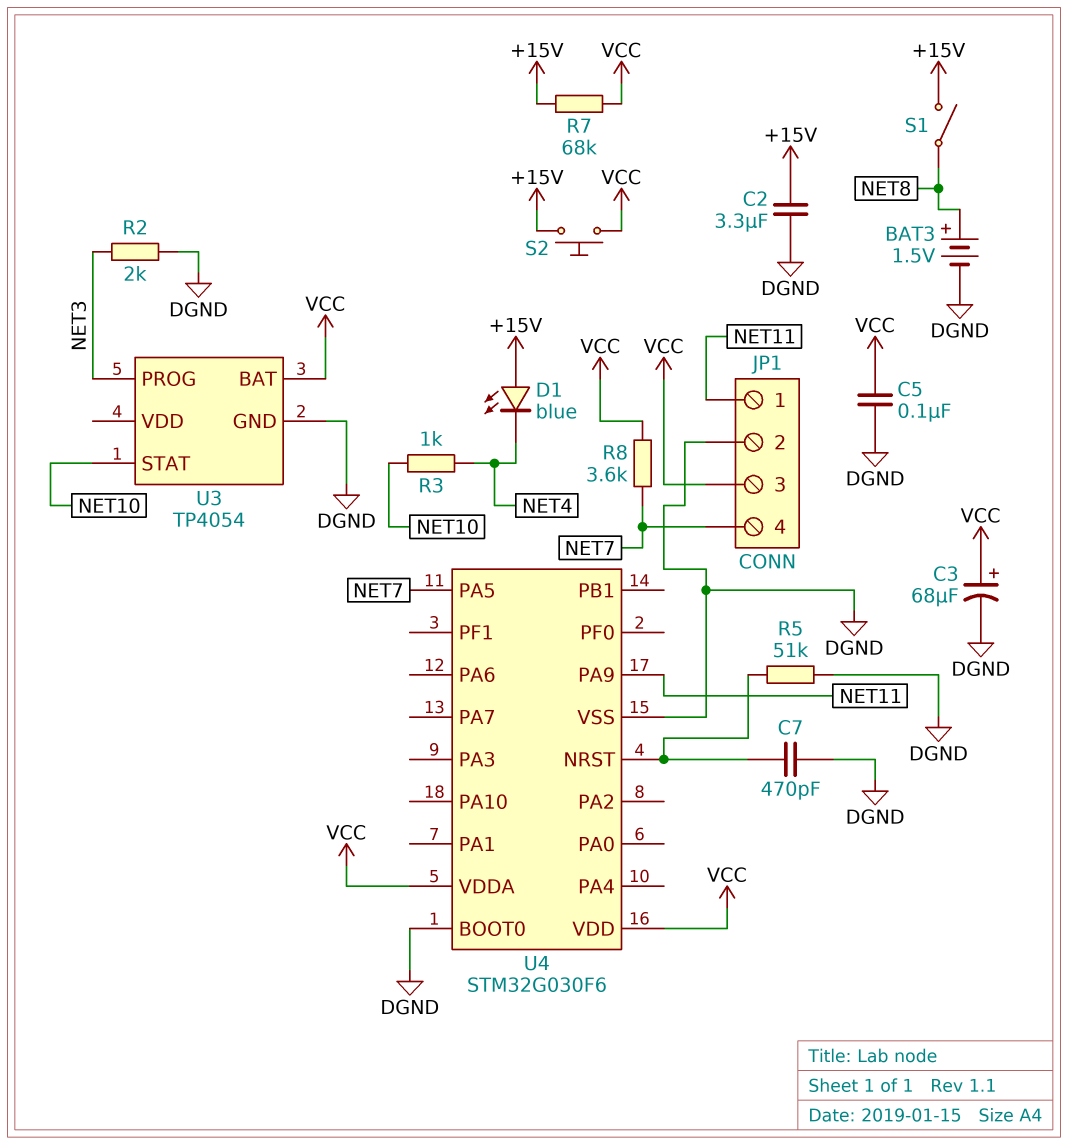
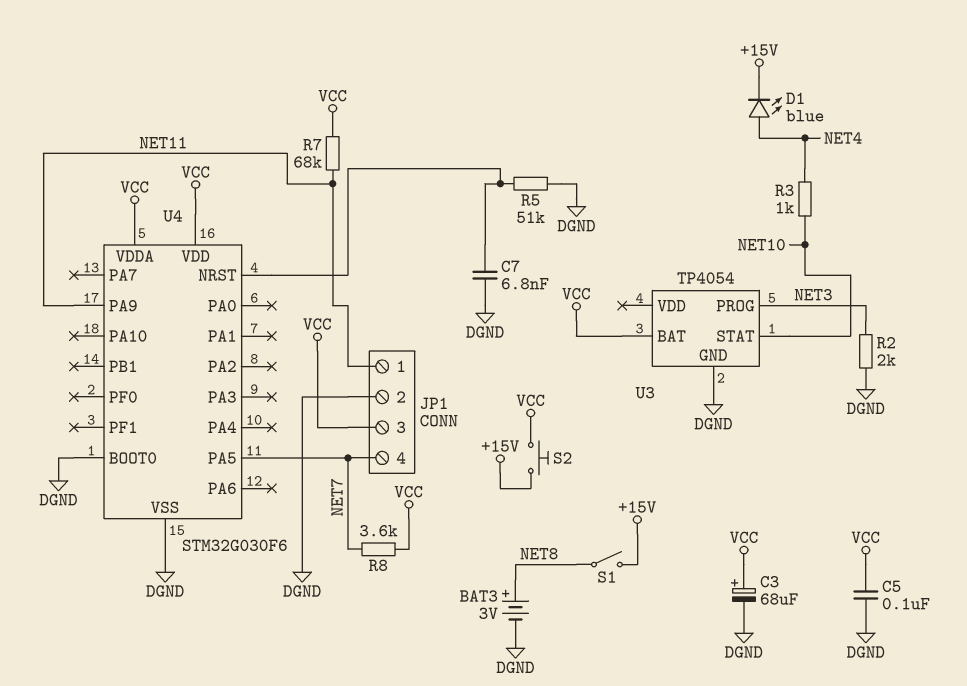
BAT3: 1.5V (plus NET8, minus DGND) -> 3V (plus NET8, minus DGND)
C2: 3.3uF (+15V, DGND) -> none
C7: 470pF (DGND, U4/NRST) -> 6.8nF (DGND, U4/NRST)
D1: LED blue (A +15V, K NET4) -> LED blue (A NET4, K +15V)
R7: 68k (+15V, VCC) -> 68k (NET11, VCC)

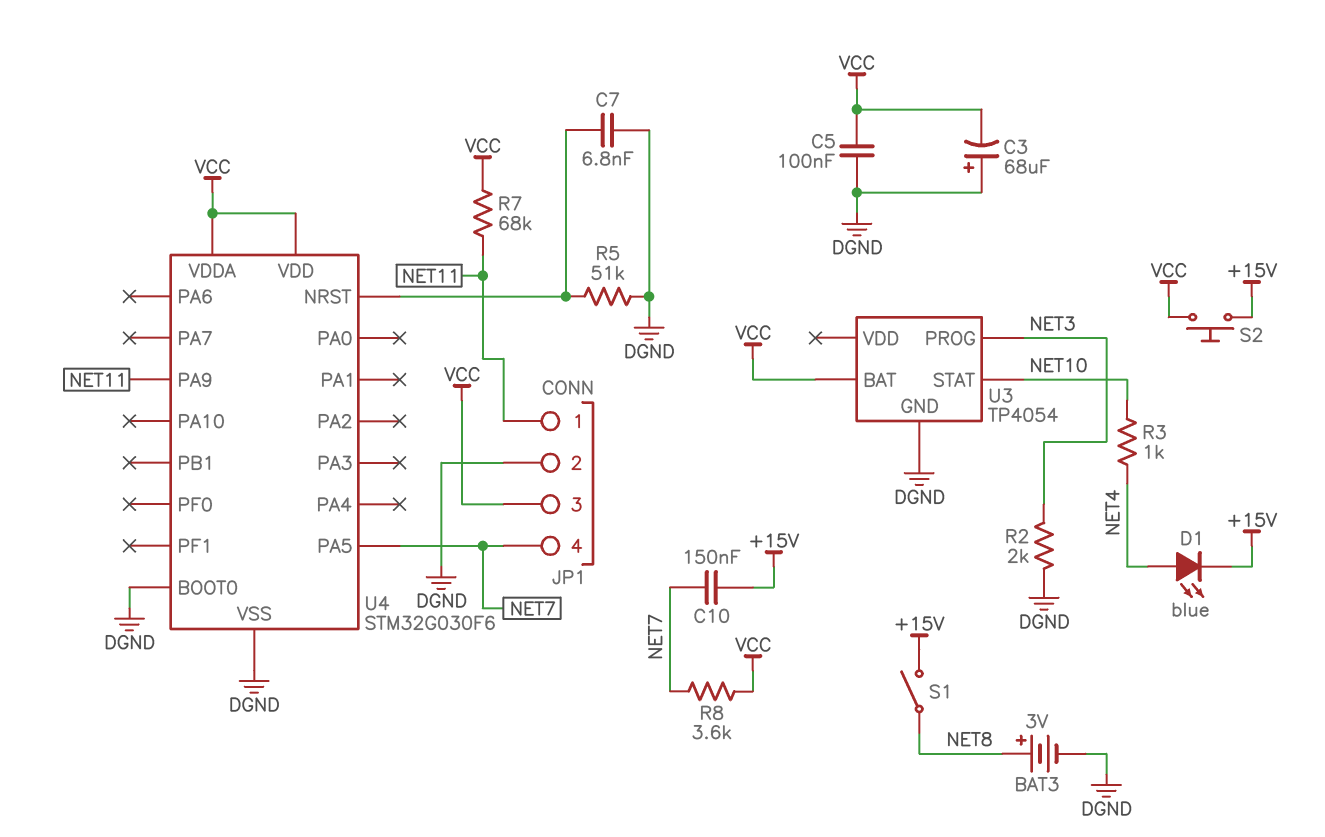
C3: 68uF (plus VCC, minus DGND) -> 68uF (plus DGND, minus VCC)
C10: none -> 150nF (+15V, NET7)

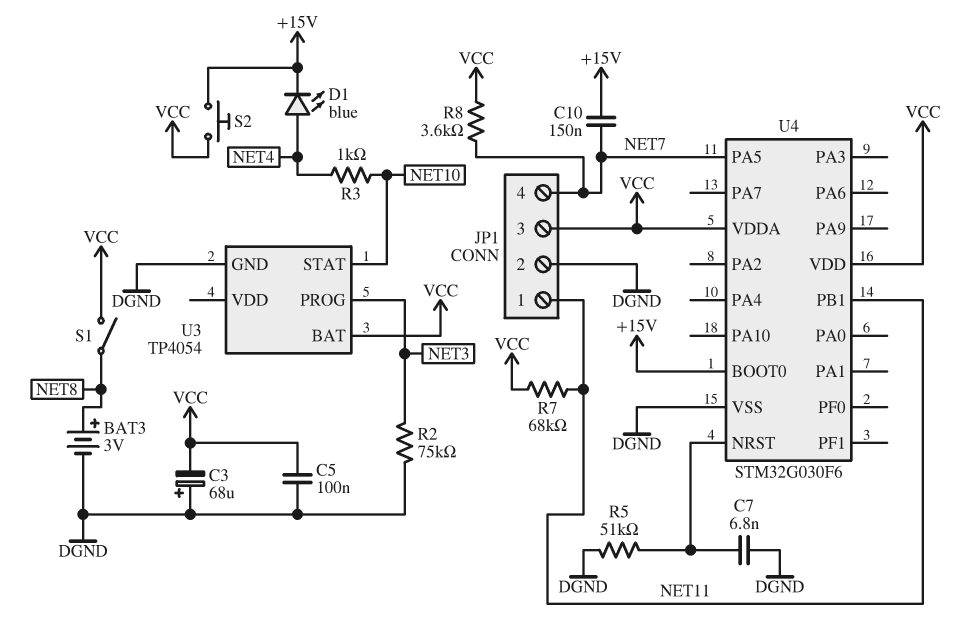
R2: 2k (DGND, NET3) -> 75k (DGND, NET3)
S1: switch (+15V, NET8) -> switch (NET8, VCC)
U4 pin BOOT0: DGND -> +15V
U4 pin PA9: NET11 -> none
U4 pin PB1: none -> NET11

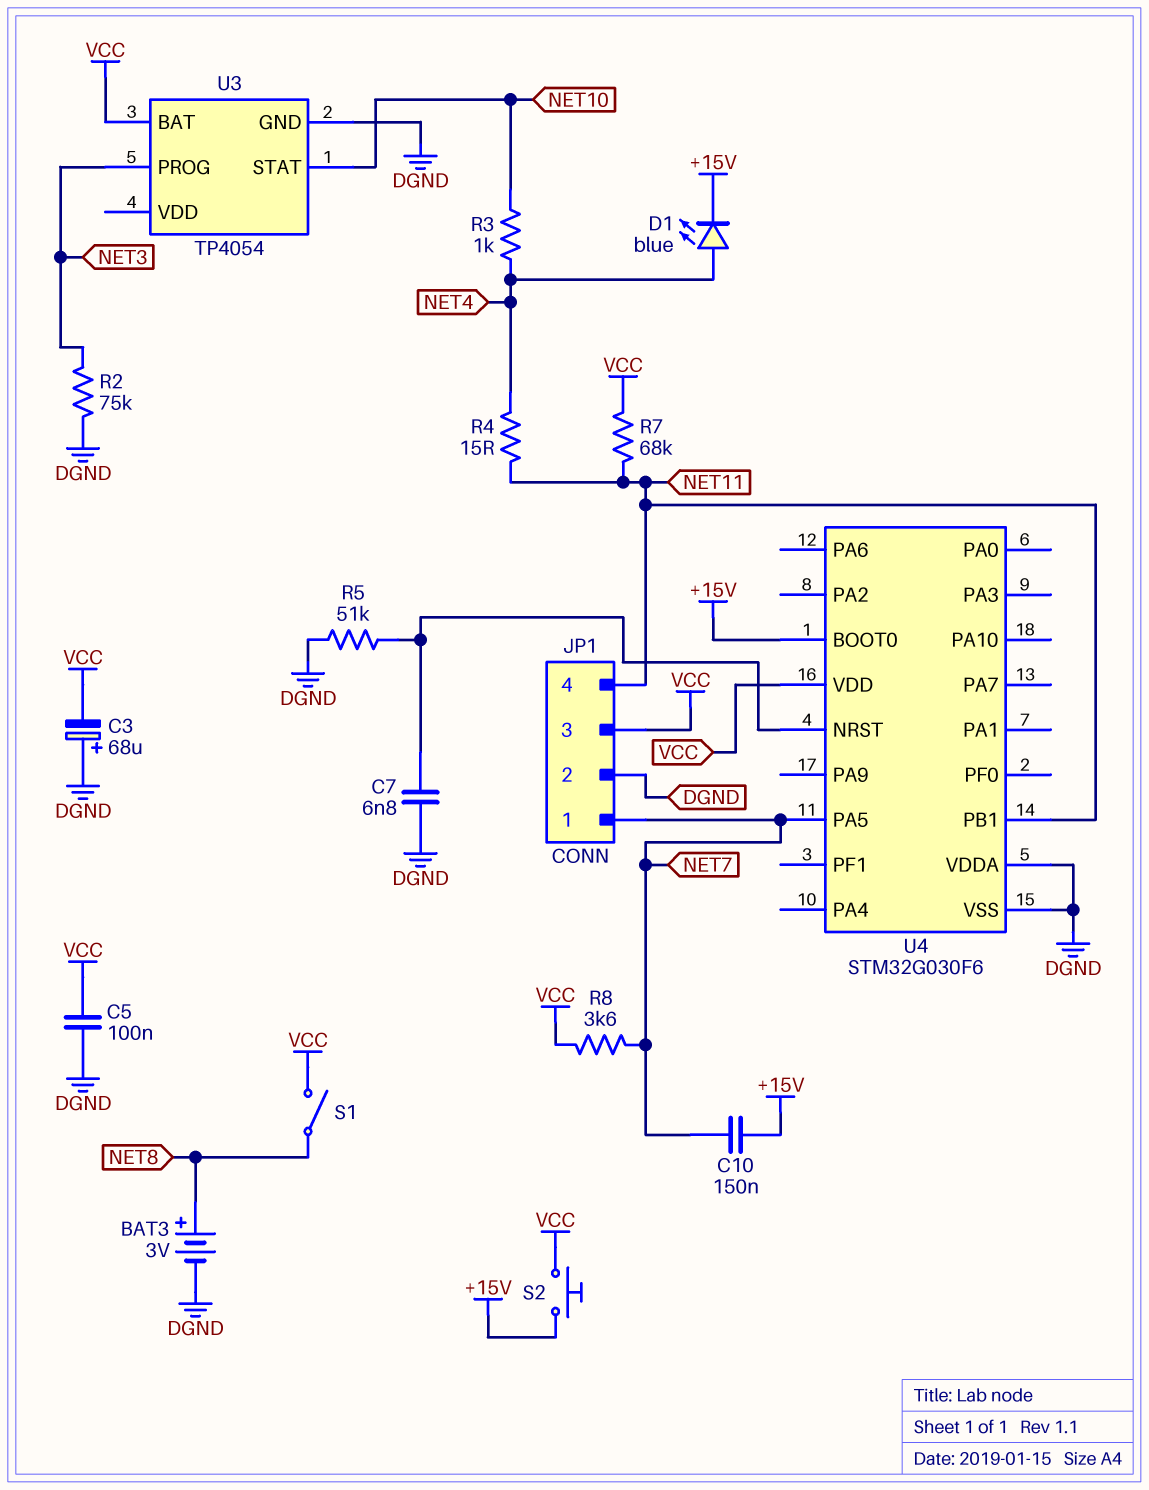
JP1 pin 1: NET11 -> NET7
JP1 pin 4: NET7 -> NET11
R4: none -> 15 (NET4, NET11)
U4 pin VDDA: VCC -> DGND

